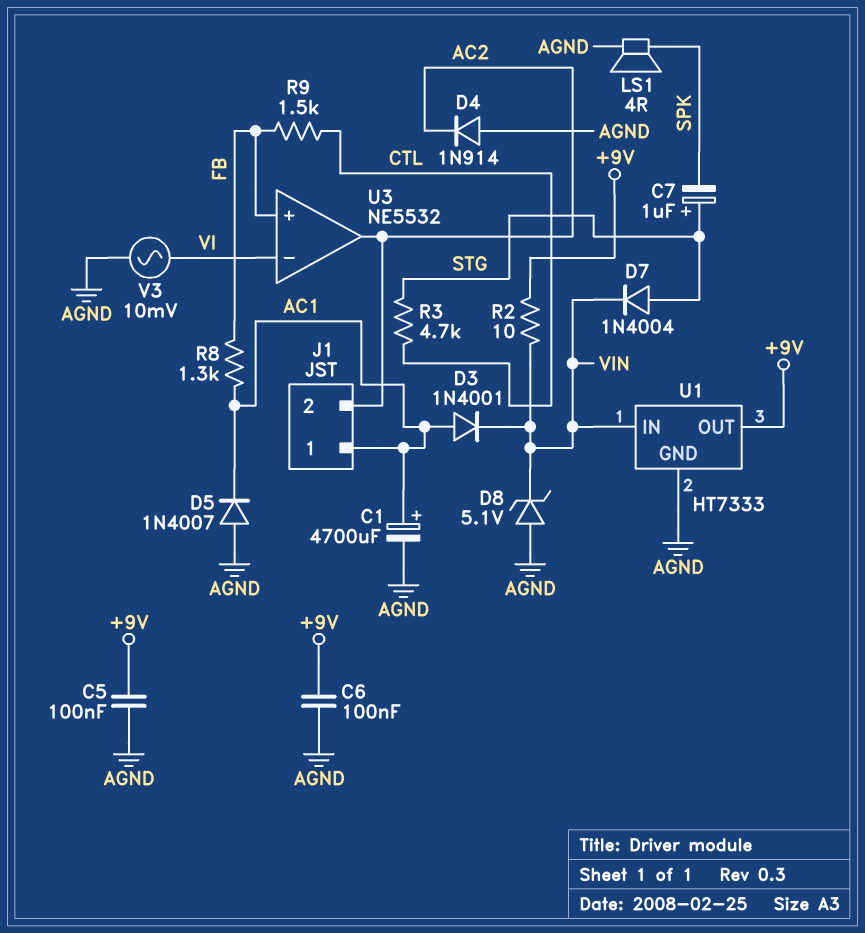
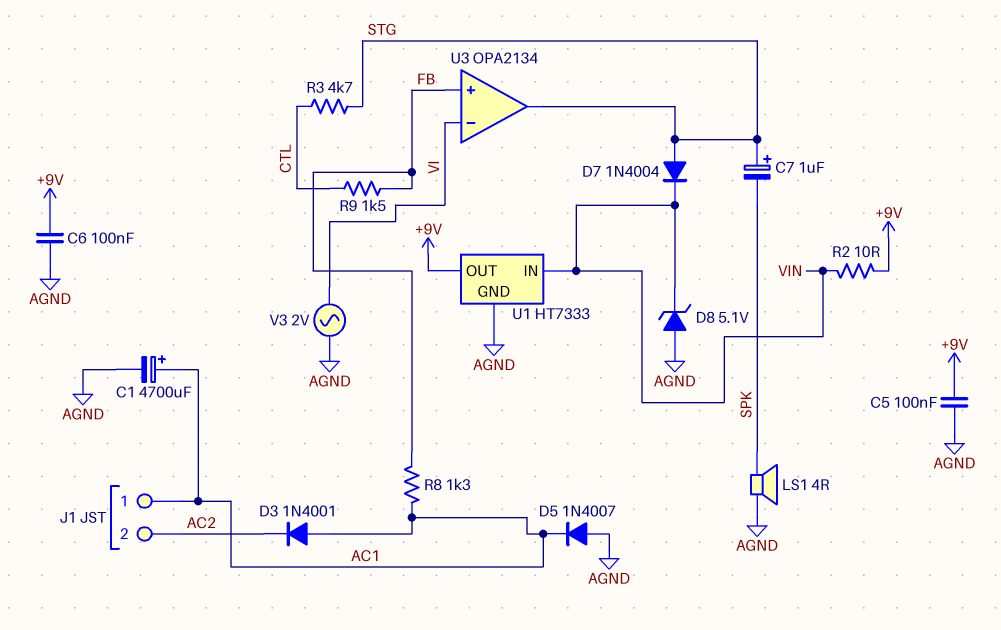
D3: diode 1N4001 (A AC1, K VIN) -> diode 1N4001 (A AC1, K AC2)
D4: diode 1N914 (A AGND, K AC2) -> none
U3: NE5532 -> OPA2134
U3 pin out: AC2 -> STG
V3: AC 10mV (AGND, VI) -> AC 2V (AGND, VI)

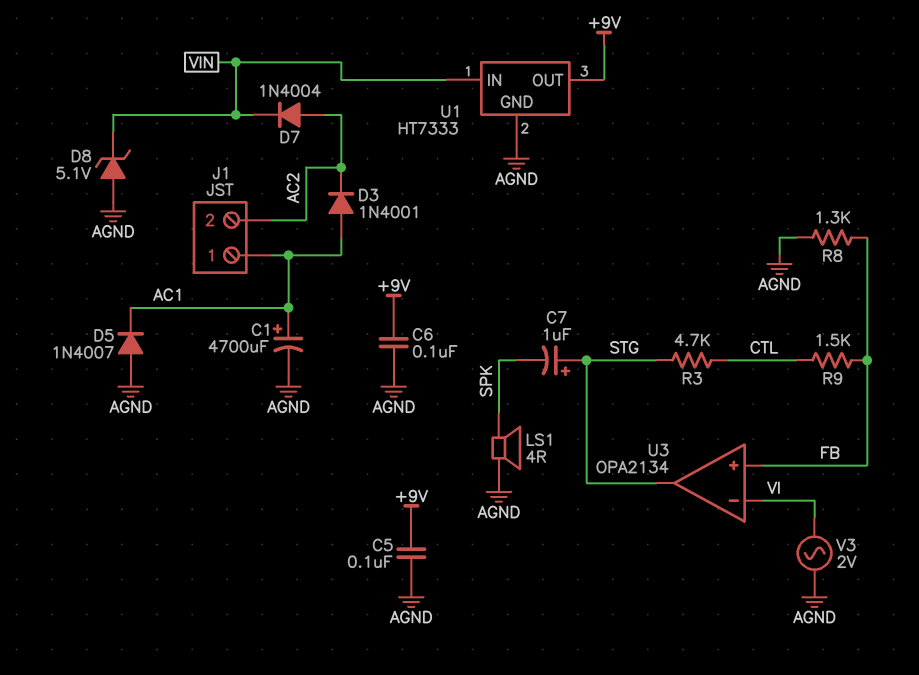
D7: diode 1N4004 (A STG, K VIN) -> diode 1N4004 (A AC2, K VIN)
R2: 10 (+9V, VIN) -> none
R8: 1.3k (AC1, FB) -> 1.3k (AGND, FB)

